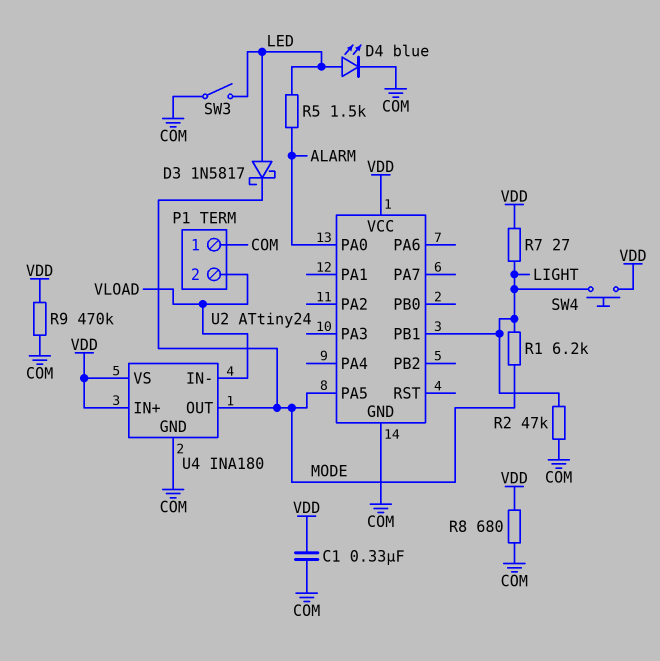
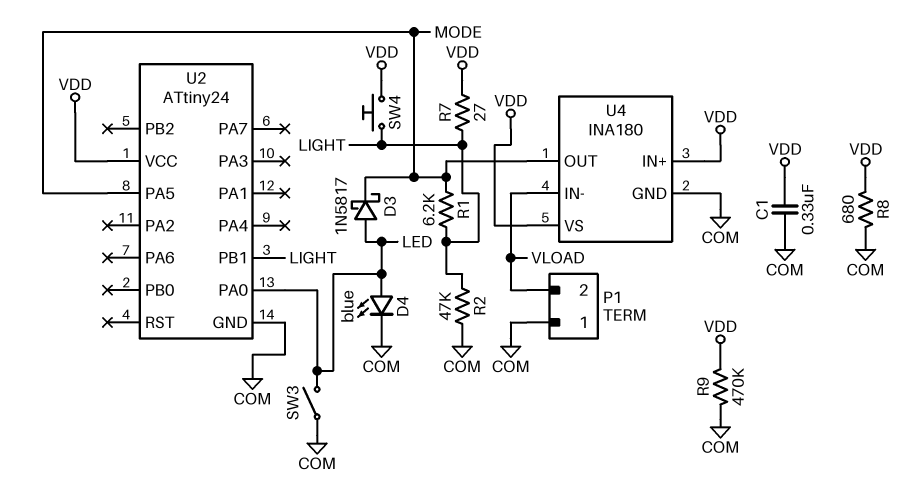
R5: 1.5k (ALARM, LED) -> none
U2 pin PA0: ALARM -> LED

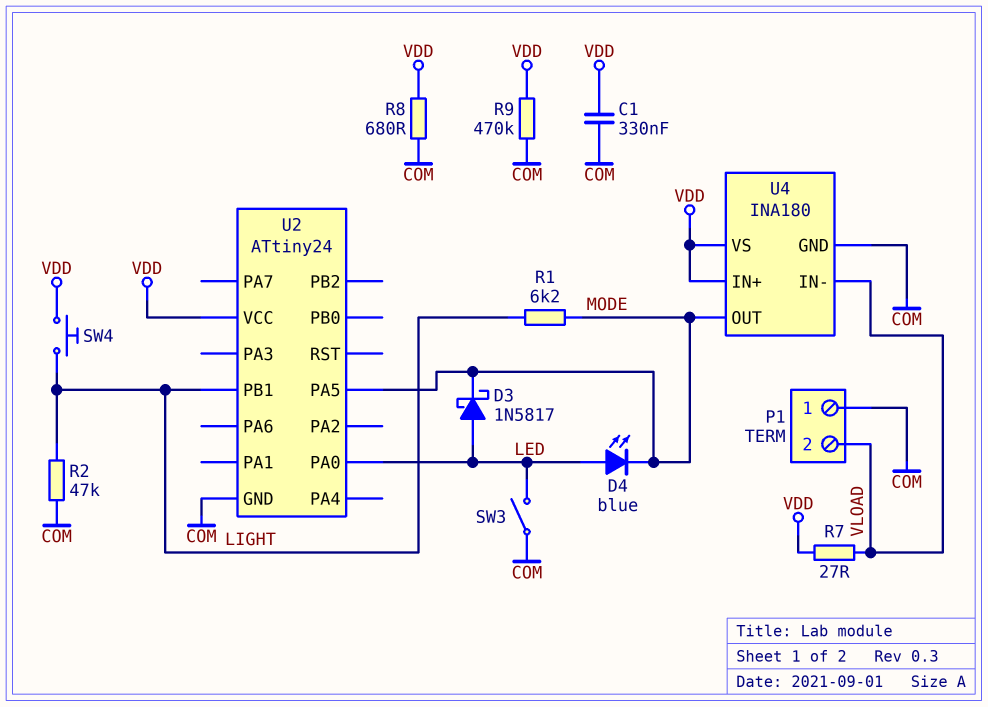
D4: LED blue (A LED, K COM) -> LED blue (A LED, K MODE)
R7: 27 (LIGHT, VDD) -> 27 (VDD, VLOAD)

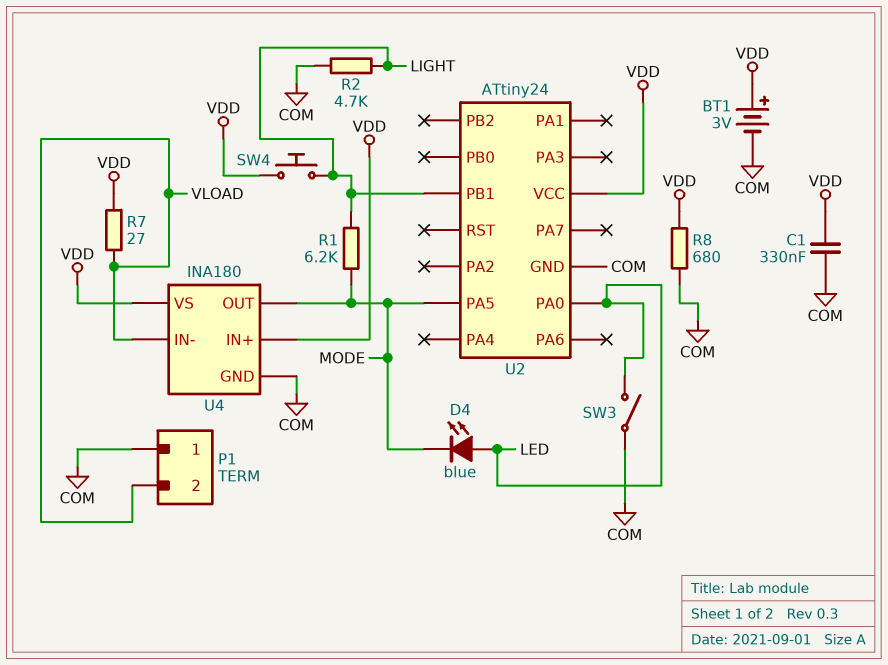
BT1: none -> 3V (plus VDD, minus COM)
D3: schottky 1N5817 (A LED, K MODE) -> none
R2: 47k (COM, LIGHT) -> 4.7k (COM, LIGHT)
R9: 470k (COM, VDD) -> none

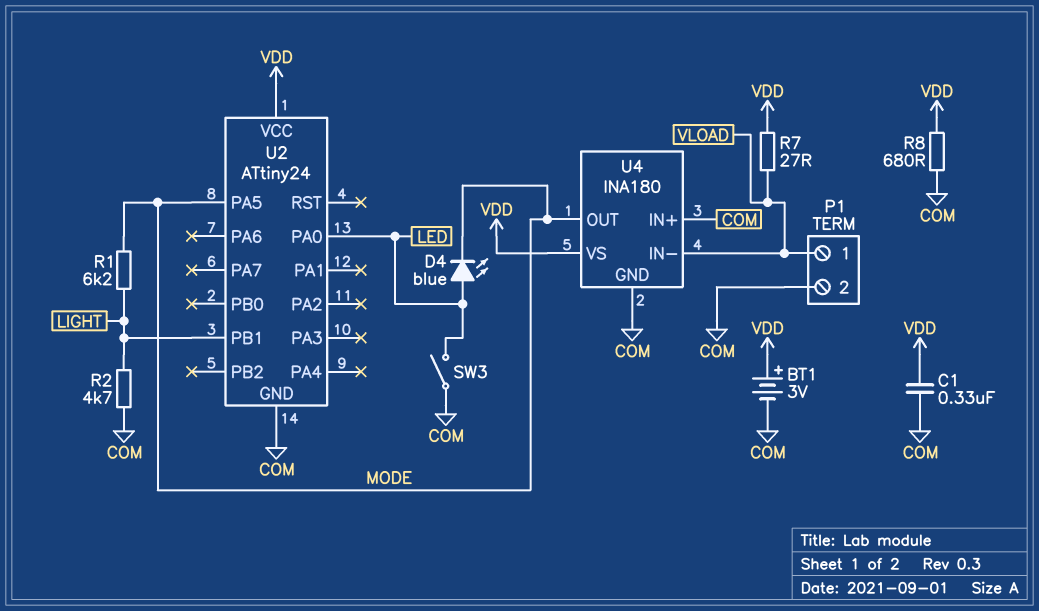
P1 pin 1: COM -> VLOAD
P1 pin 2: VLOAD -> COM
SW4: button (LIGHT, VDD) -> none
U4 pin IN+: VDD -> COM

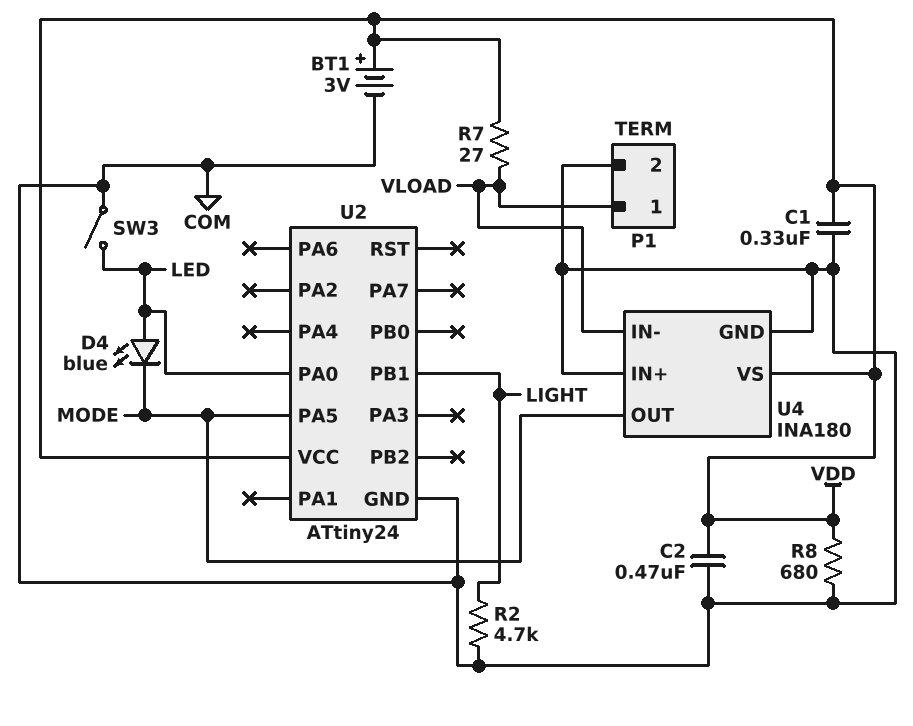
C2: none -> 470nF (COM, VDD)
R1: 6.2k (LIGHT, MODE) -> none

